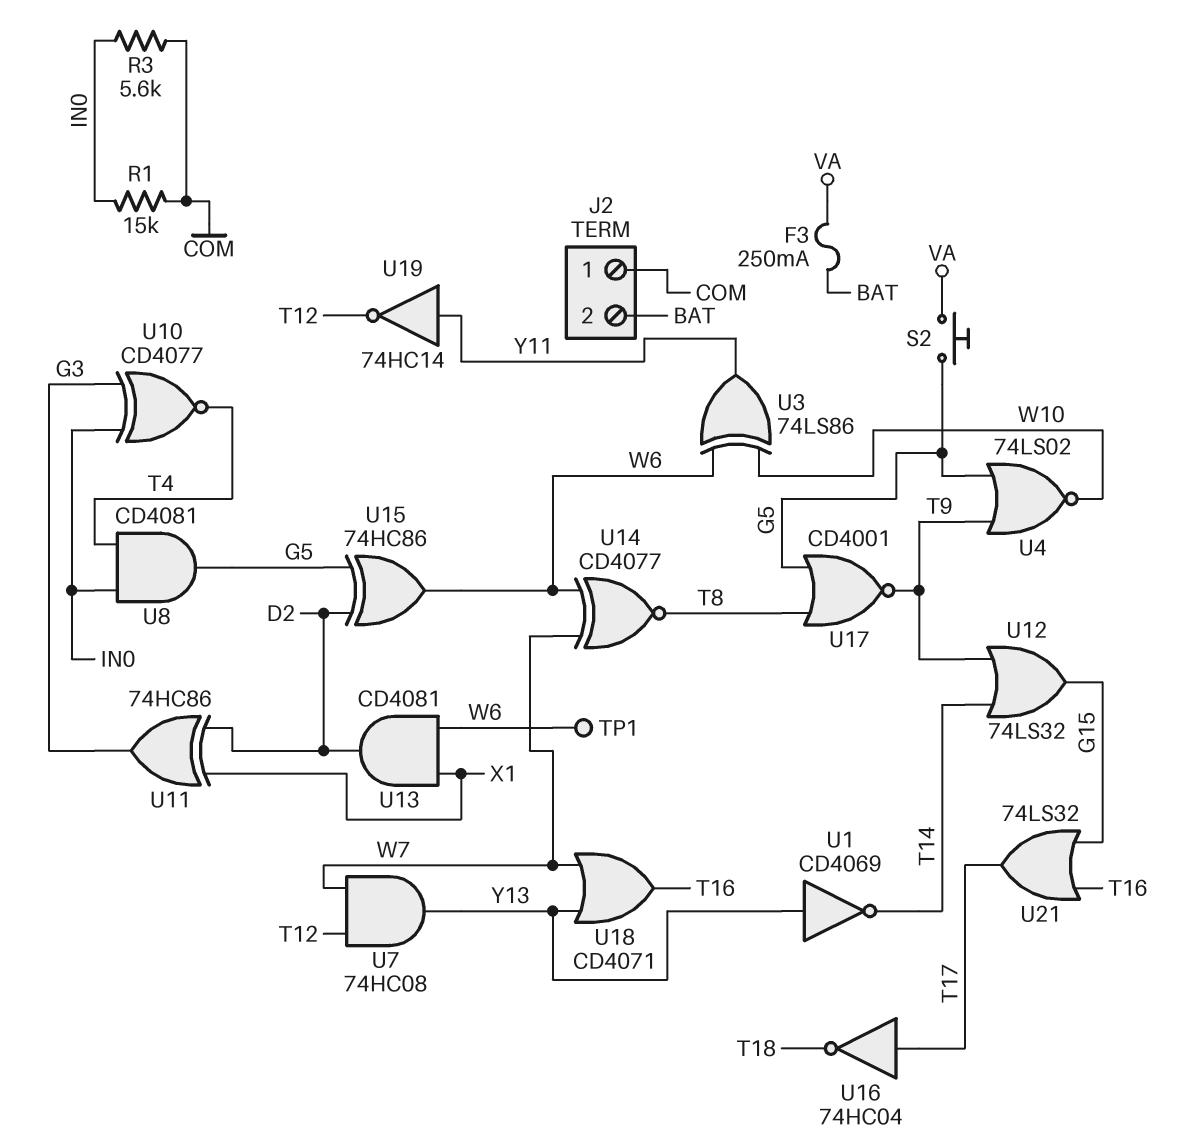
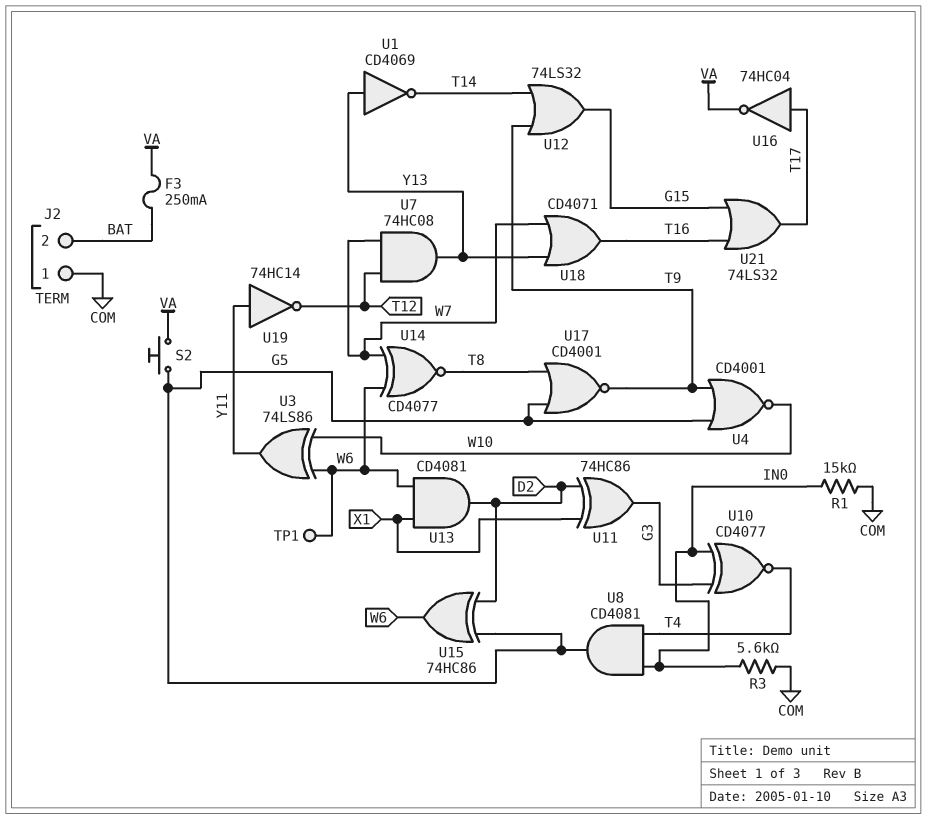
U4: NOR 74LS02 (in G5, in T9, out W10) -> NOR CD4001 (in G5, in T9, out W10)
U16: NOT 74HC04 (in T17, out T18) -> NOT 74HC04 (in T17, out VA)

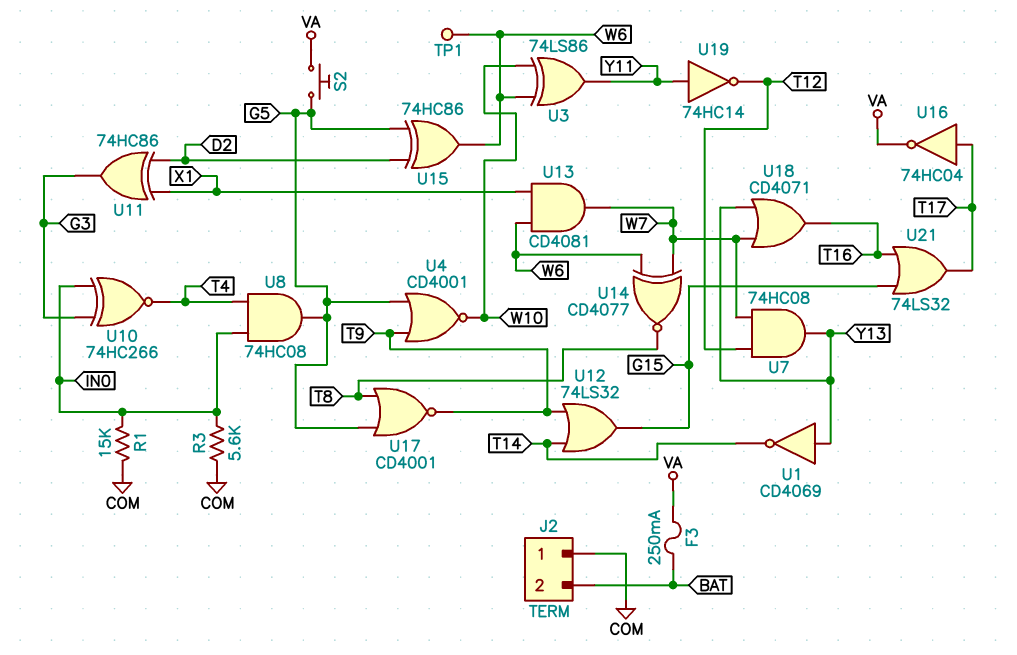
U8: AND CD4081 (in IN0, in T4, out G5) -> AND 74HC08 (in IN0, in T4, out G5)
U10: XNOR CD4077 (in G3, in IN0, out T4) -> XNOR 74HC266 (in G3, in IN0, out T4)
U13: AND CD4081 (in W6, in X1, out D2) -> AND CD4081 (in W6, in X1, out W7)

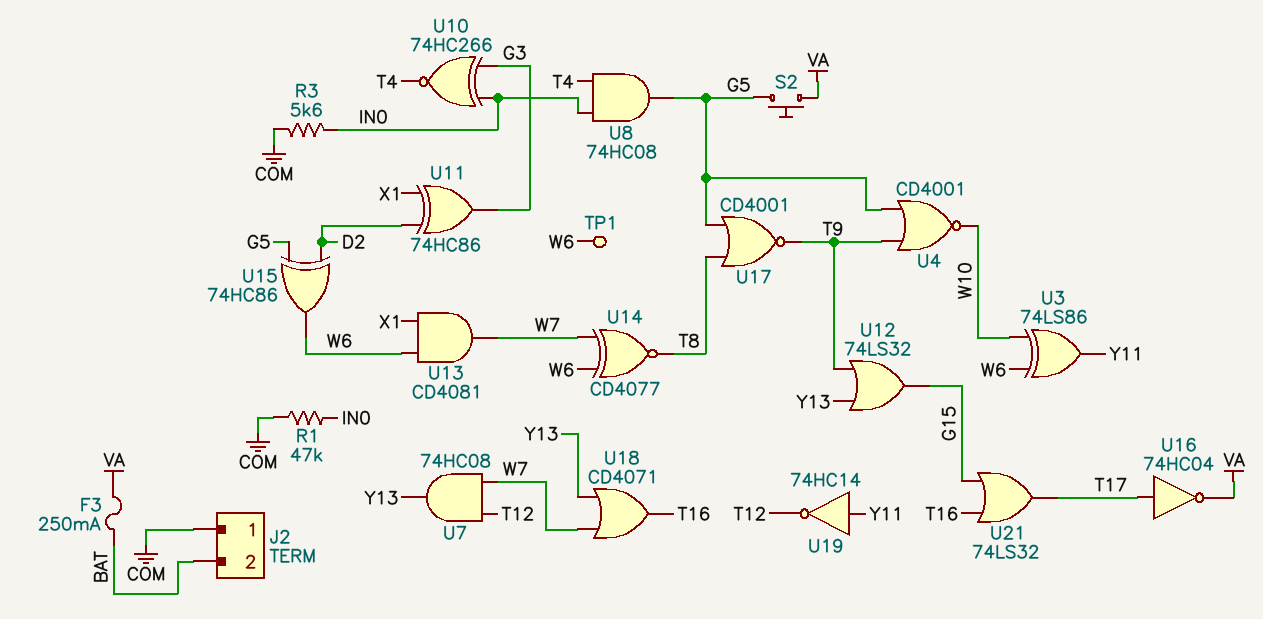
R1: 15k (COM, IN0) -> 47k (COM, IN0)
U1: NOT CD4069 (in Y13, out T14) -> none
U12: OR 74LS32 (in T9, in T14, out G15) -> OR 74LS32 (in T9, in Y13, out G15)

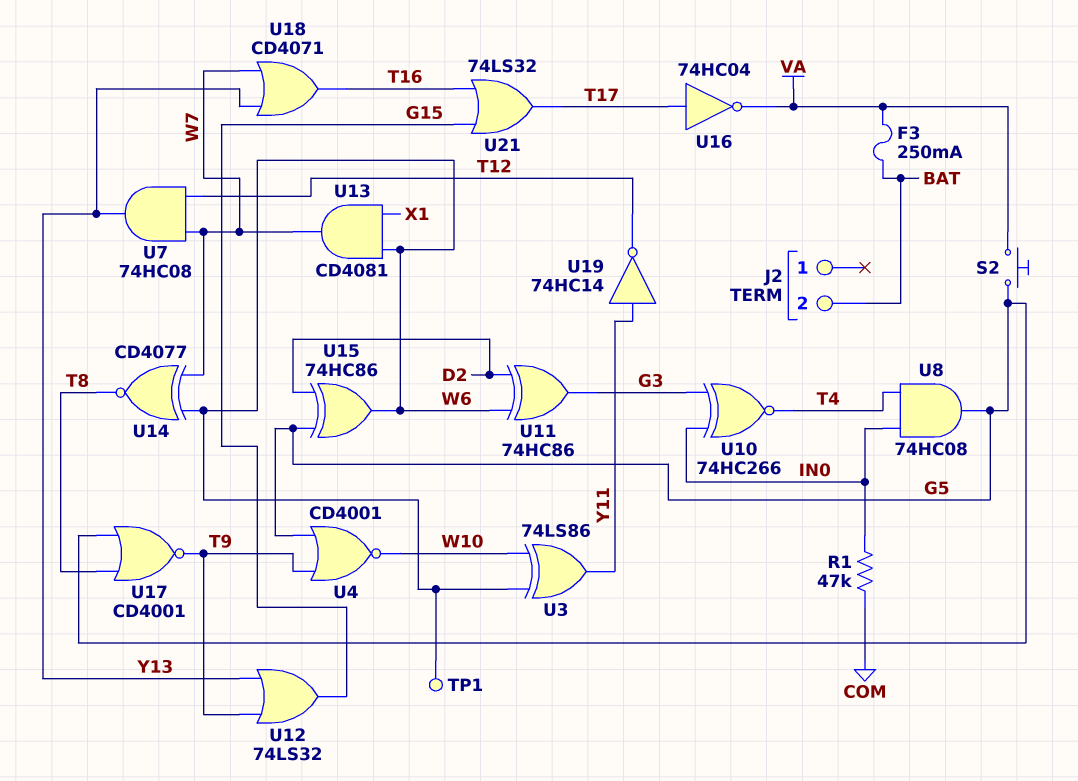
J2 pin 1: COM -> none
R3: 5.6k (COM, IN0) -> none
U11: XOR 74HC86 (in D2, in X1, out G3) -> XOR 74HC86 (in D2, in W6, out G3)

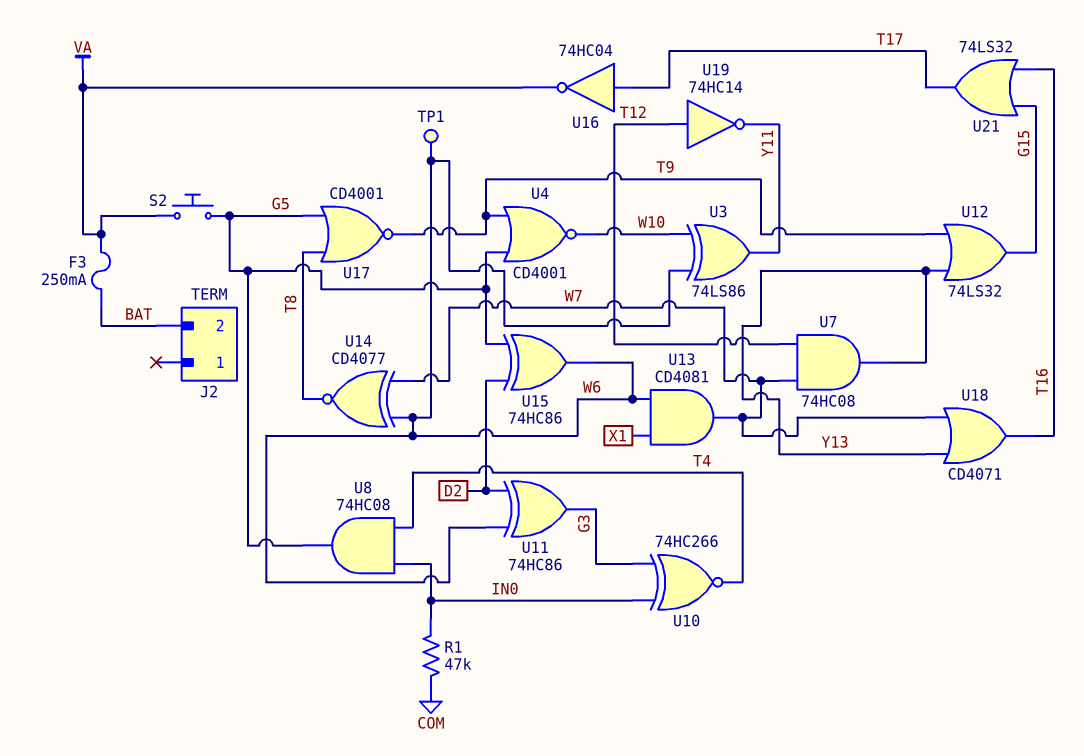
U19: NOT 74HC14 (in Y11, out T12) -> NOT 74HC14 (in T12, out Y11)

